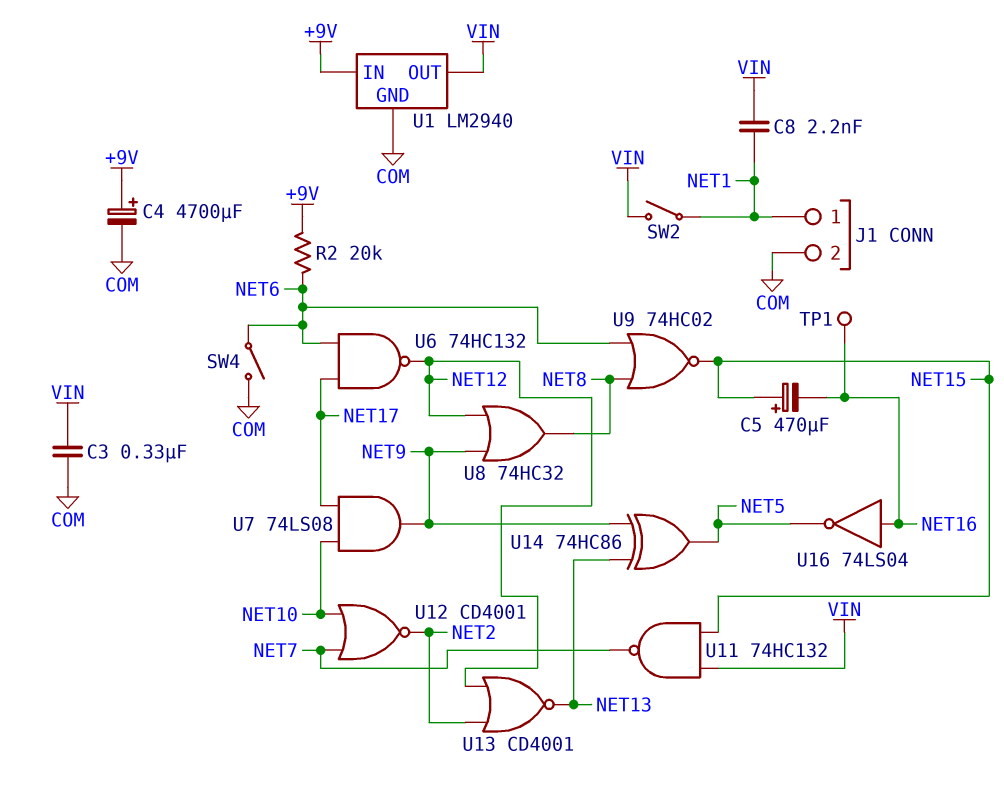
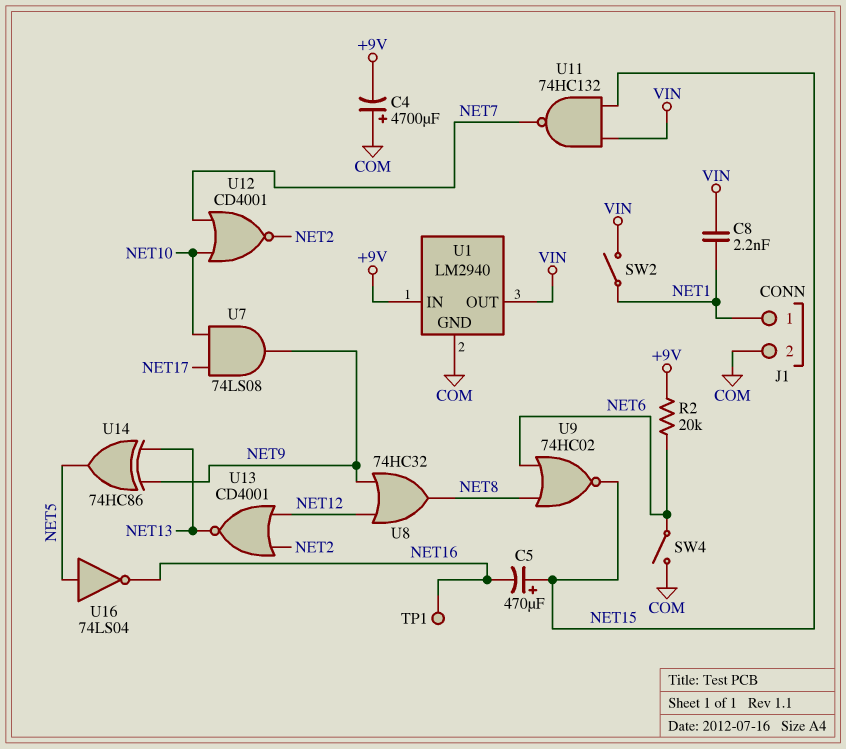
C3: 330nF (COM, VIN) -> none
C4: 4700uF (plus +9V, minus COM) -> 4700uF (plus COM, minus +9V)
U6: NAND 74HC132 (in NET6, in NET17, out NET12) -> none
U16: NOT 74LS04 (in NET16, out NET5) -> NOT 74LS04 (in NET5, out NET16)

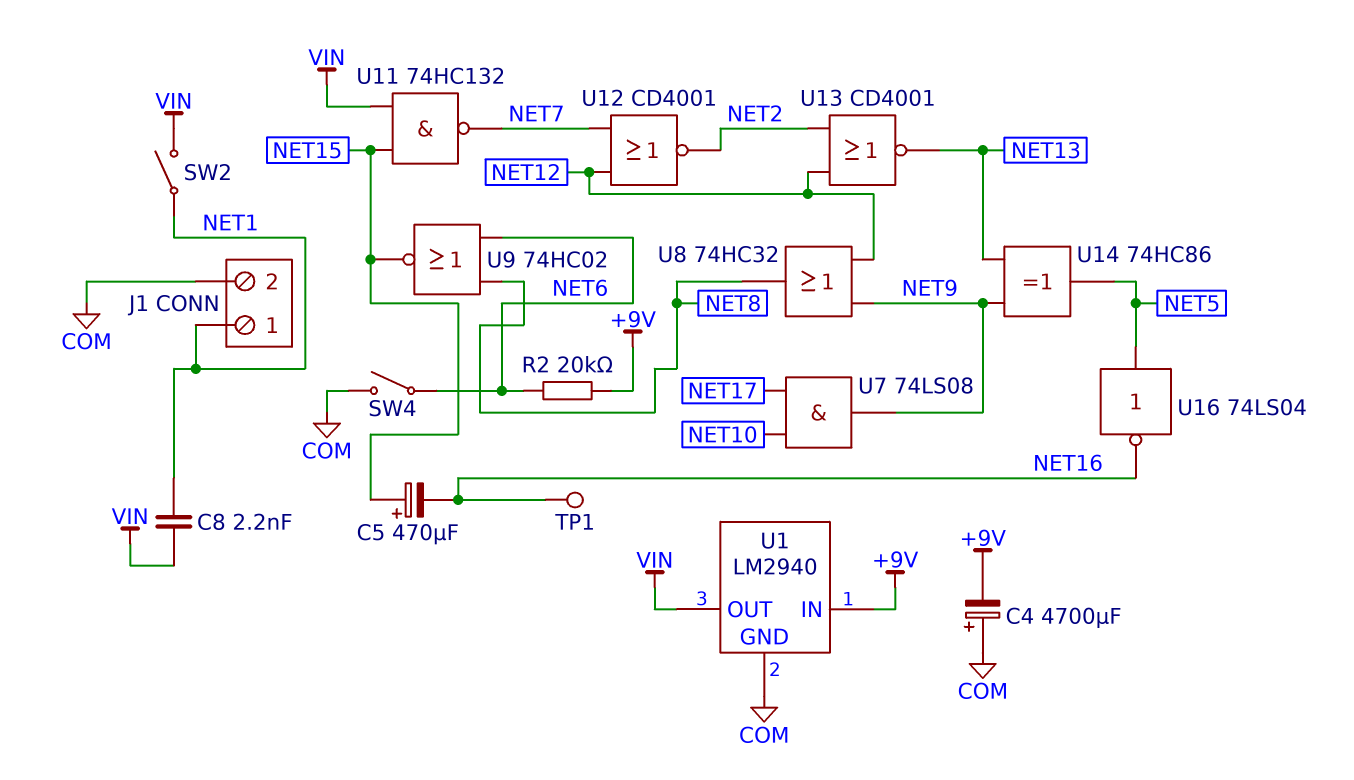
U12: NOR CD4001 (in NET7, in NET10, out NET2) -> NOR CD4001 (in NET7, in NET12, out NET2)

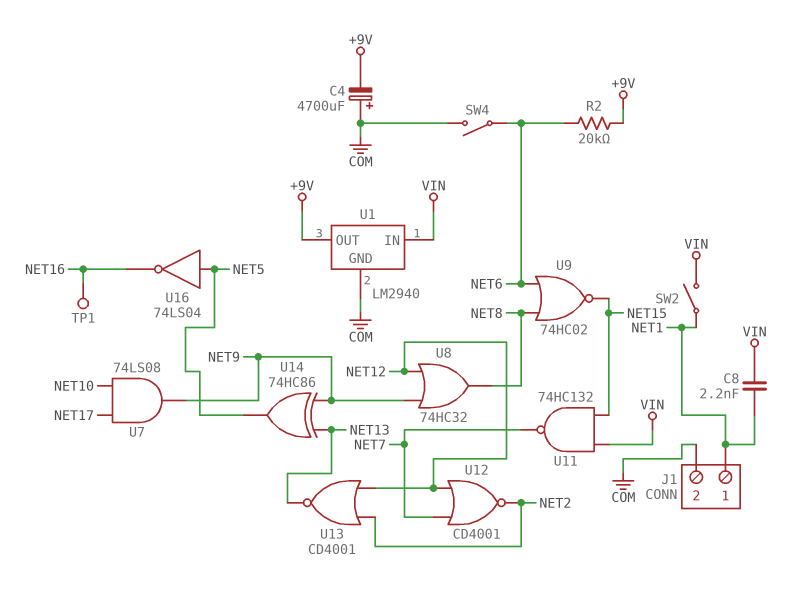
C5: 470uF (plus NET15, minus NET16) -> none
U1 pin IN: +9V -> VIN
U1 pin OUT: VIN -> +9V

